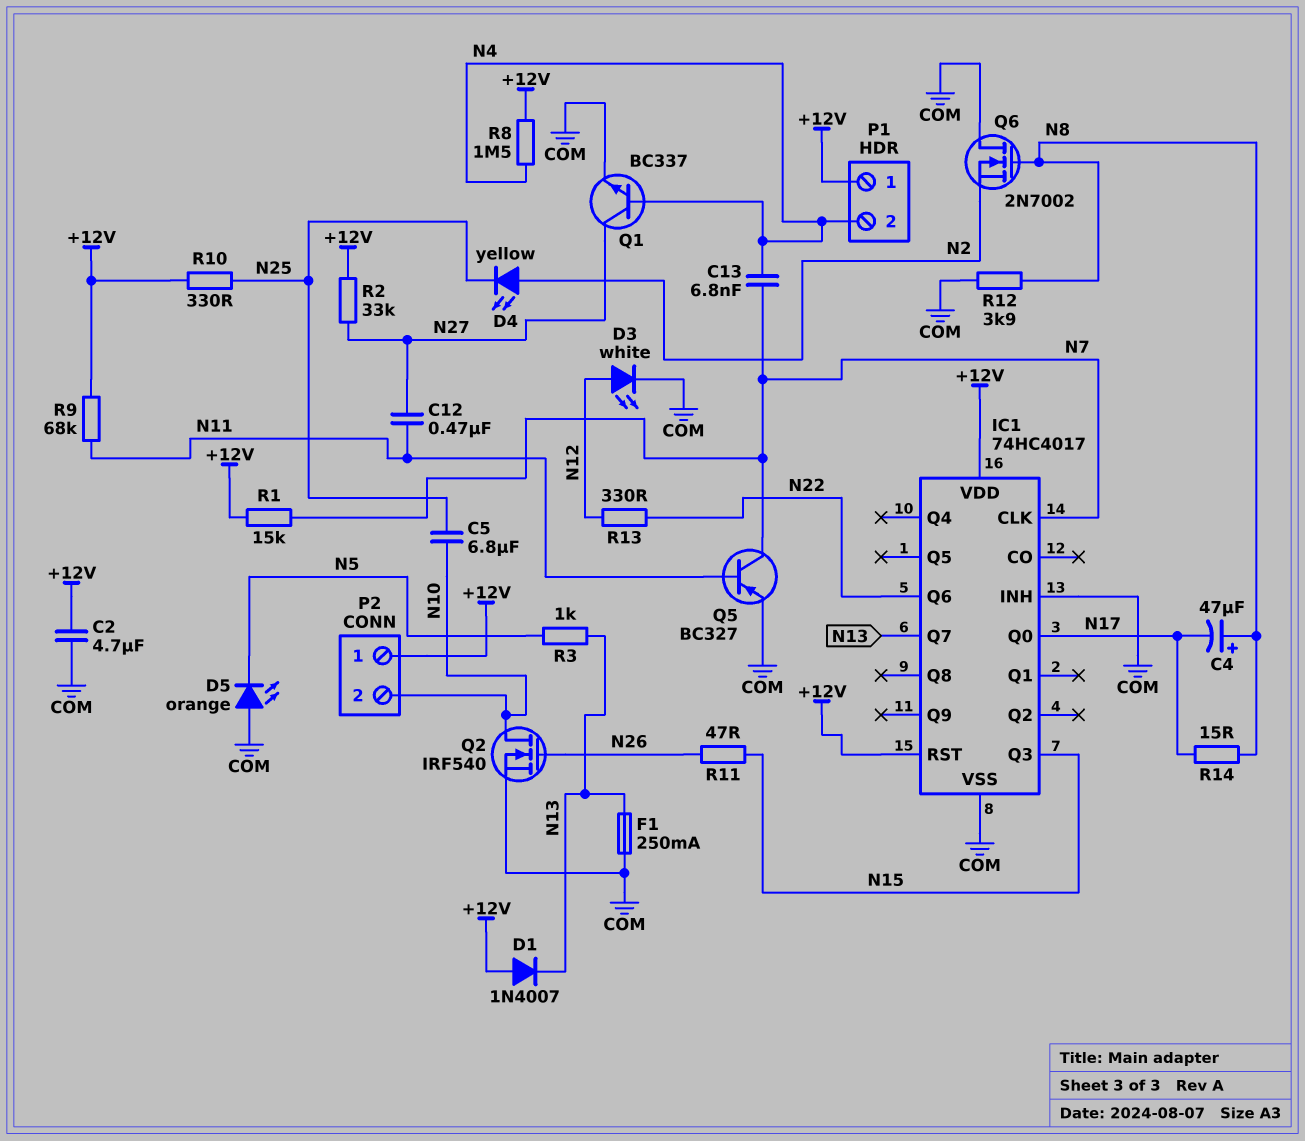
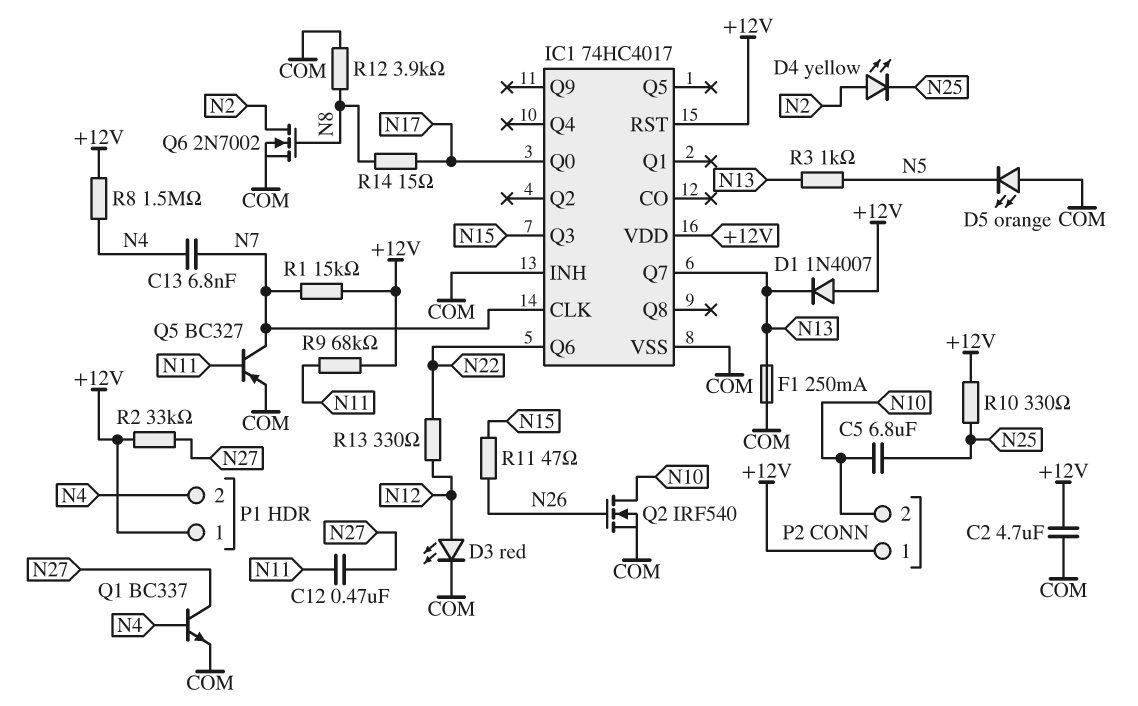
C4: 47uF (plus N8, minus N17) -> none
D3: LED white (A N12, K COM) -> LED red (A N12, K COM)
Q6: NMOS 2N7002 (G N8, D COM, S N2) -> NMOS 2N7002 (G N8, D N2, S COM)

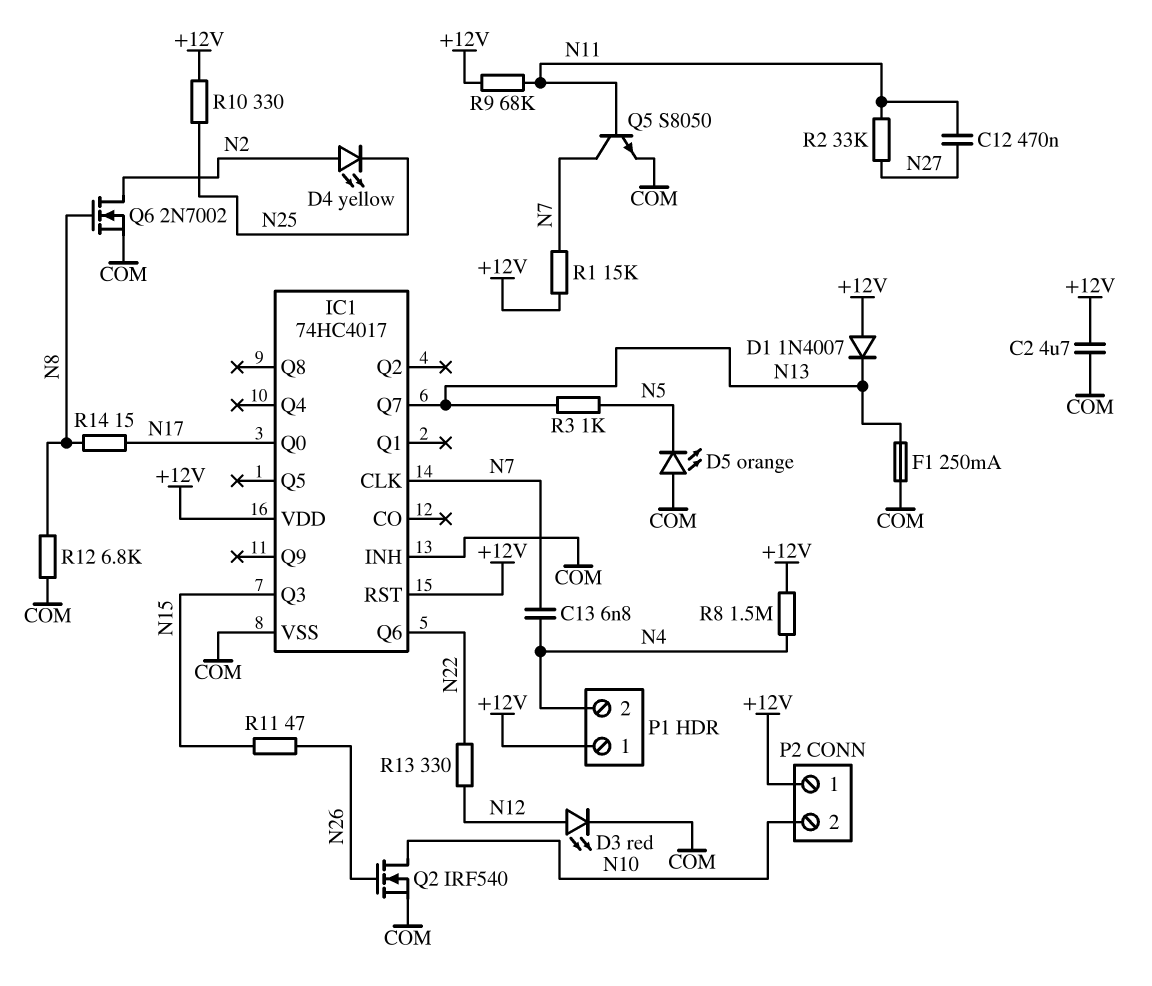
C5: 6.8uF (N10, N25) -> none
Q1: NPN BC337 (B N4, C N27, E COM) -> none
Q5: PNP BC327 (B N11, C N7, E COM) -> NPN S8050 (B N11, C N7, E COM)
R2: 33k (+12V, N27) -> 33k (N11, N27)
R12: 3.9k (COM, N8) -> 6.8k (COM, N8)

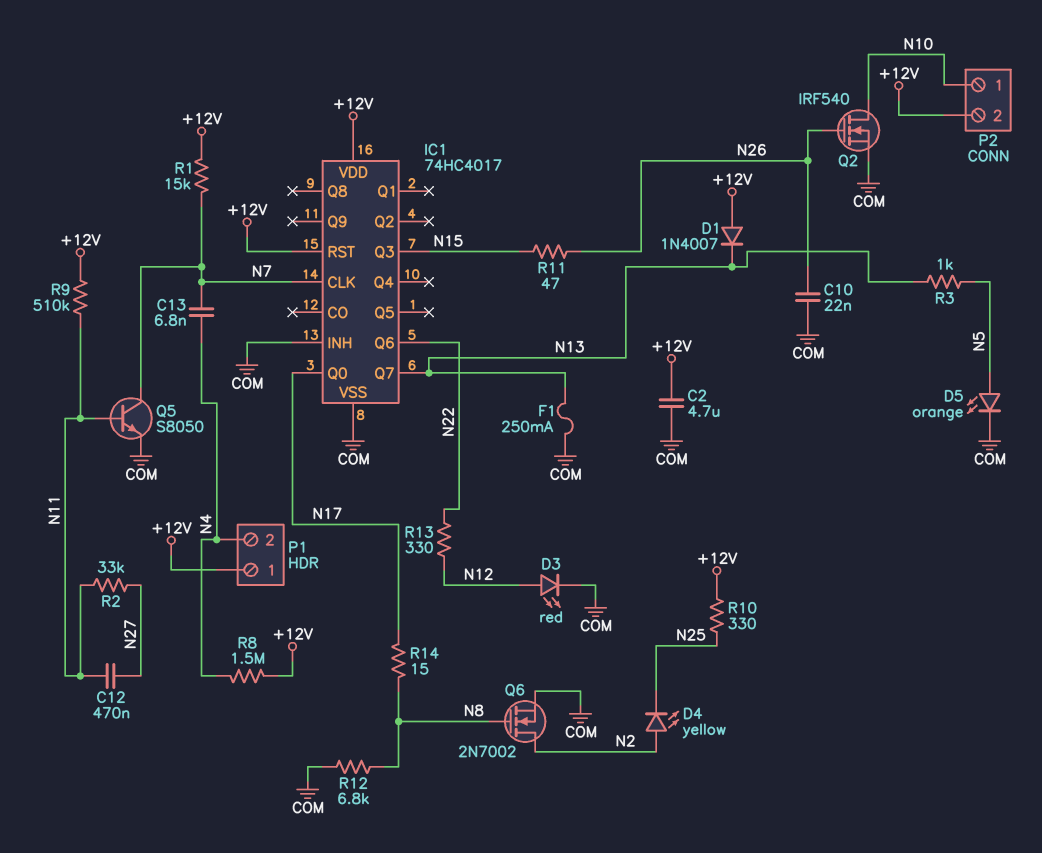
C10: none -> 22nF (COM, N26)
D5: LED orange (A COM, K N5) -> LED orange (A N5, K COM)
P2 pin 1: +12V -> N10
P2 pin 2: N10 -> +12V
R9: 68k (+12V, N11) -> 510k (+12V, N11)

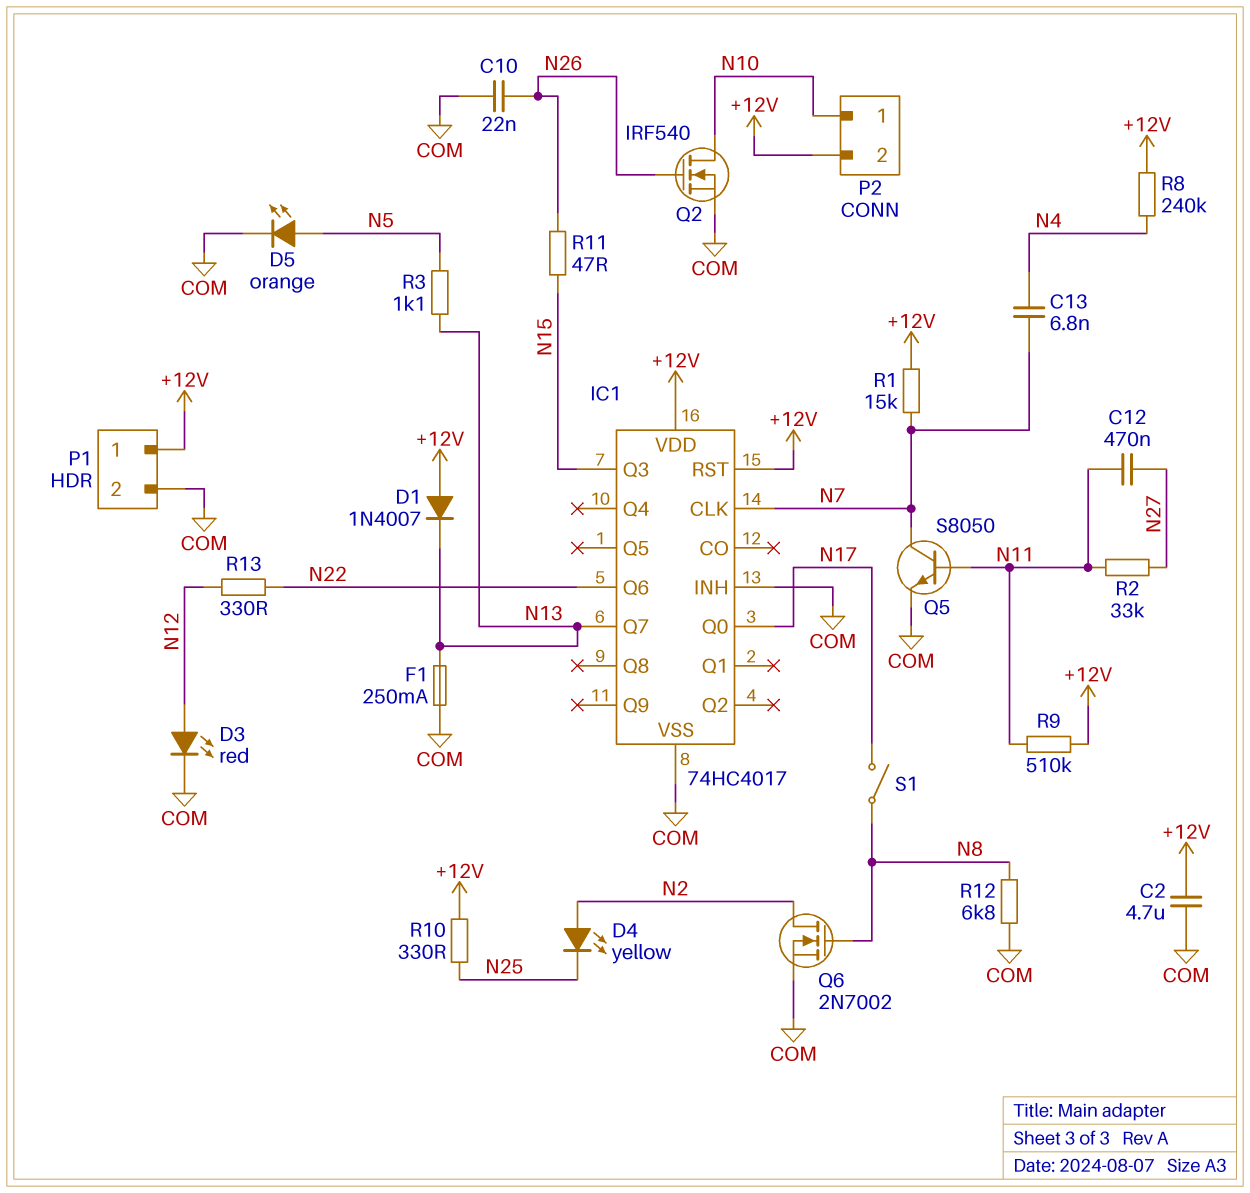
P1 pin 2: N4 -> COM
R3: 1k (N5, N13) -> 1.1k (N5, N13)
R8: 1.5M (+12V, N4) -> 240k (+12V, N4)
R14: 15 (N8, N17) -> none
S1: none -> switch (N8, N17)

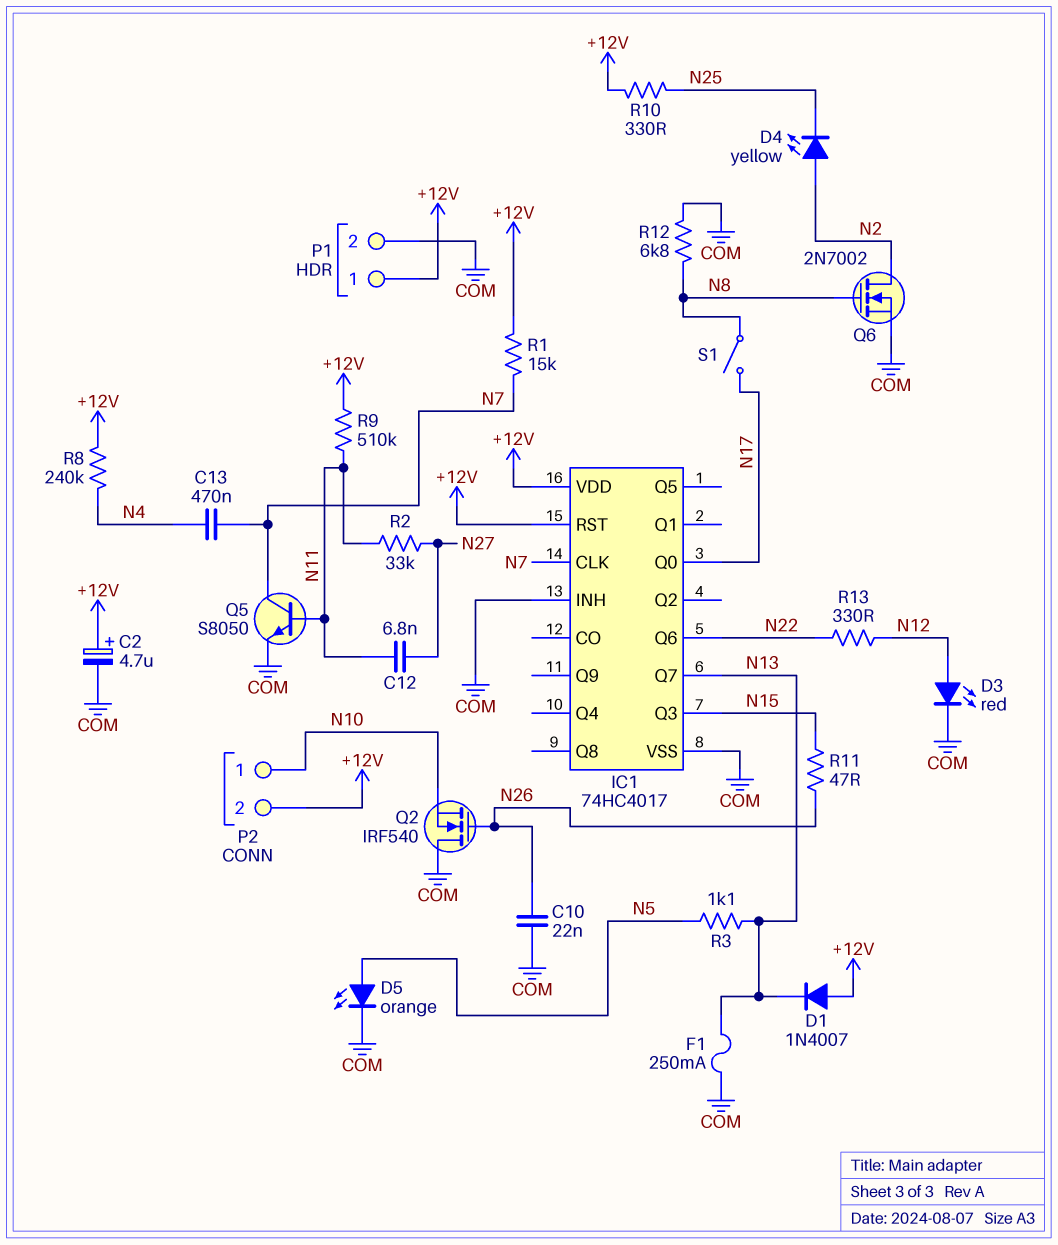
C2: 4.7uF (+12V, COM) -> 4.7uF (plus +12V, minus COM)
C12: 470nF (N11, N27) -> 6.8nF (N11, N27)
C13: 6.8nF (N4, N7) -> 470nF (N4, N7)
Q2: NMOS IRF540 (G N26, D N10, S COM) -> NMOS IRF540 (G N26, D COM, S N10)

